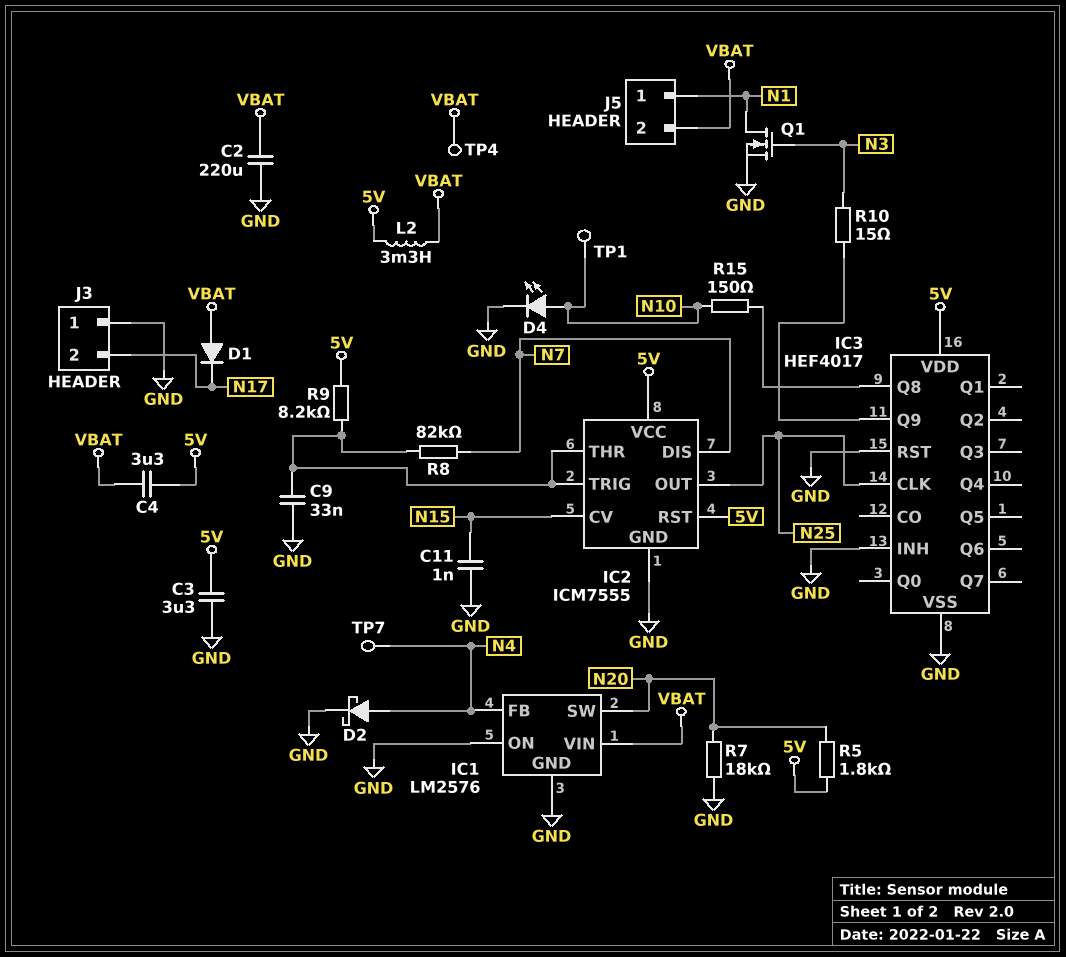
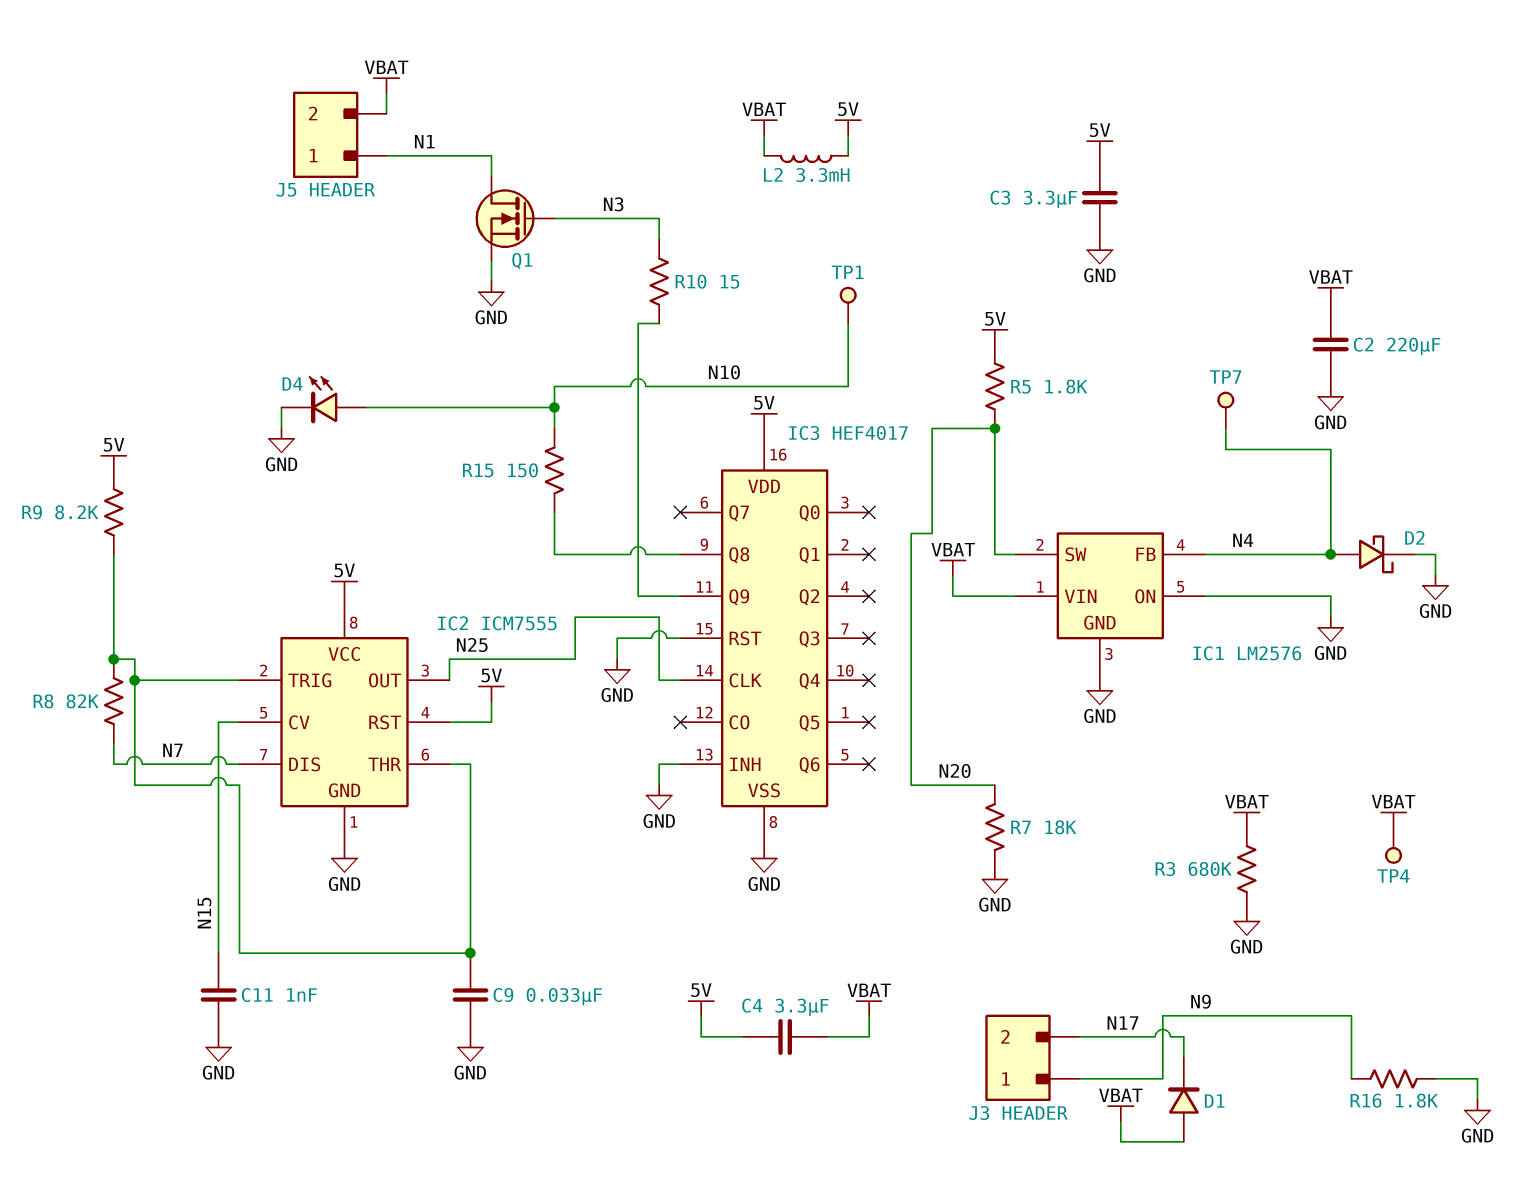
J3 pin 1: GND -> N9
R3: none -> 680k (GND, VBAT)
R16: none -> 1.8k (GND, N9)

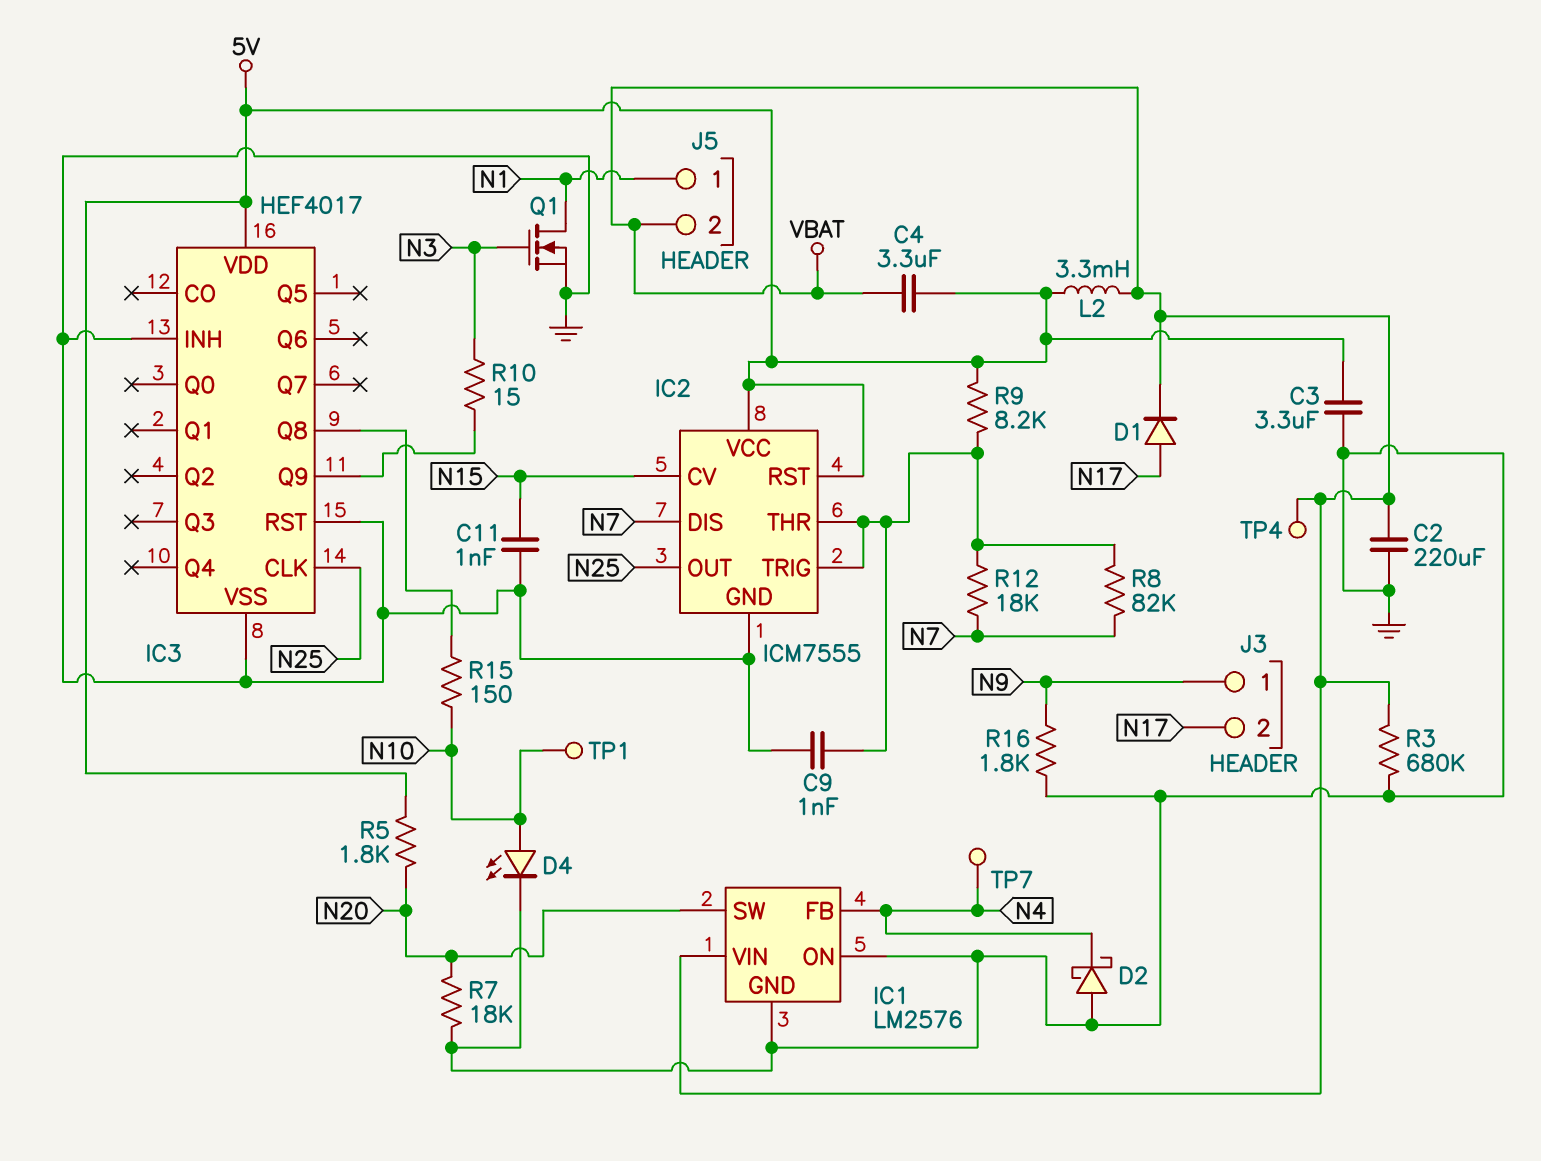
C9: 33nF (GND, IC2/THR) -> 1nF (GND, IC2/THR)
D1: diode (A VBAT, K N17) -> diode (A N17, K VBAT)
D2: schottky (A N4, K GND) -> schottky (A GND, K N4)
R12: none -> 18k (IC2/THR, N7)

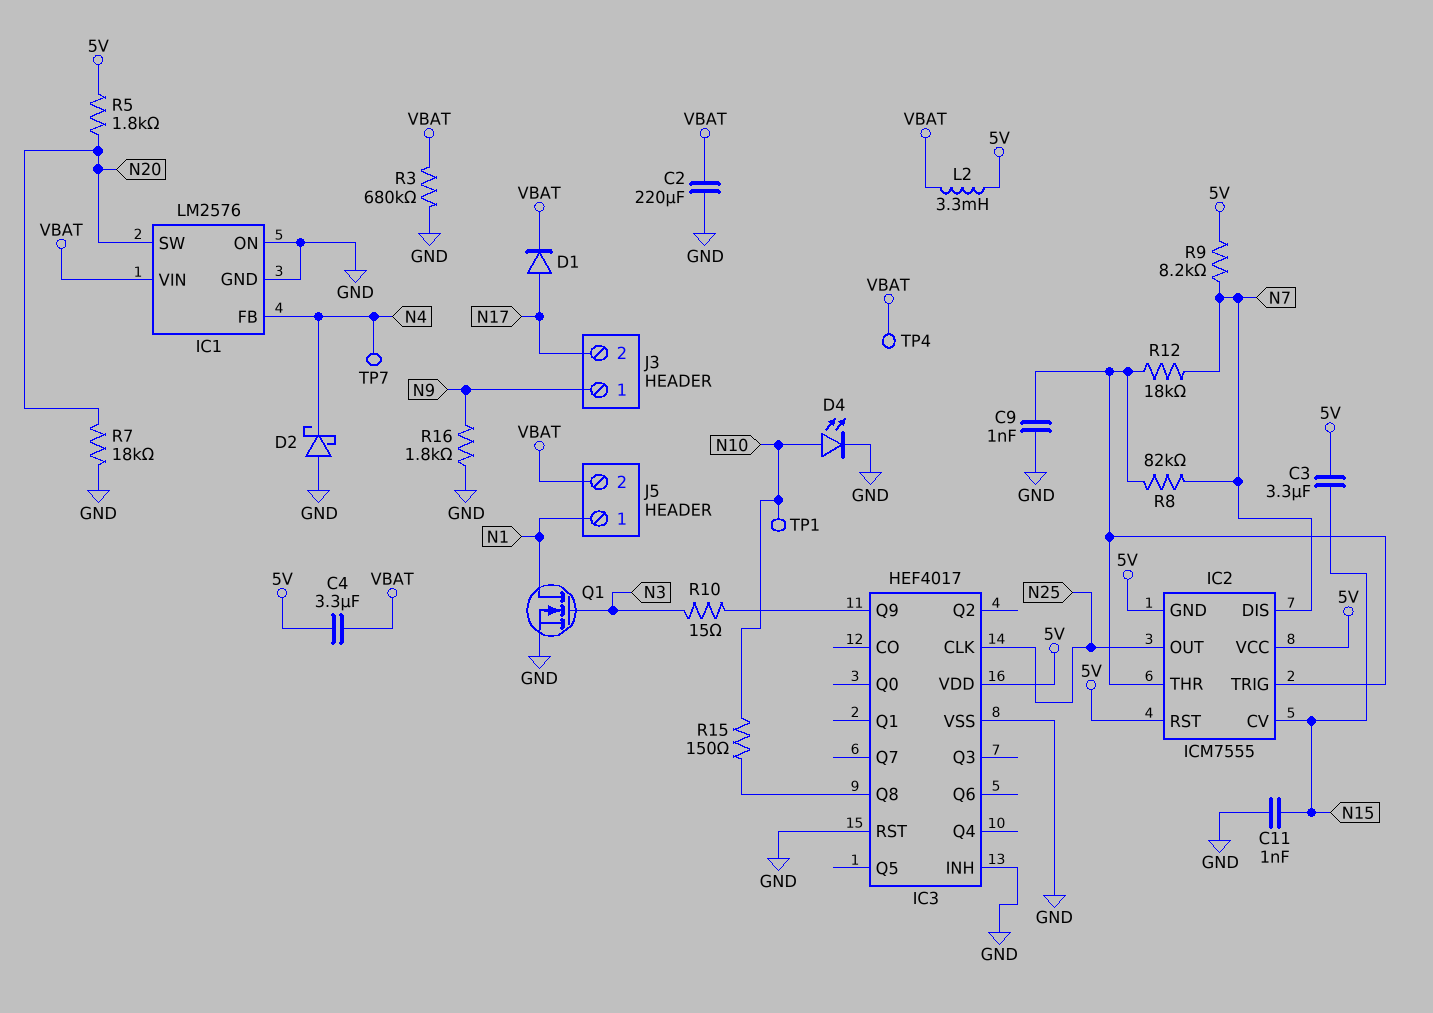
C3: 3.3uF (5V, GND) -> 3.3uF (5V, N15)
IC2 pin GND: GND -> 5V
R9: 8.2k (5V, IC2/THR) -> 8.2k (5V, N7)

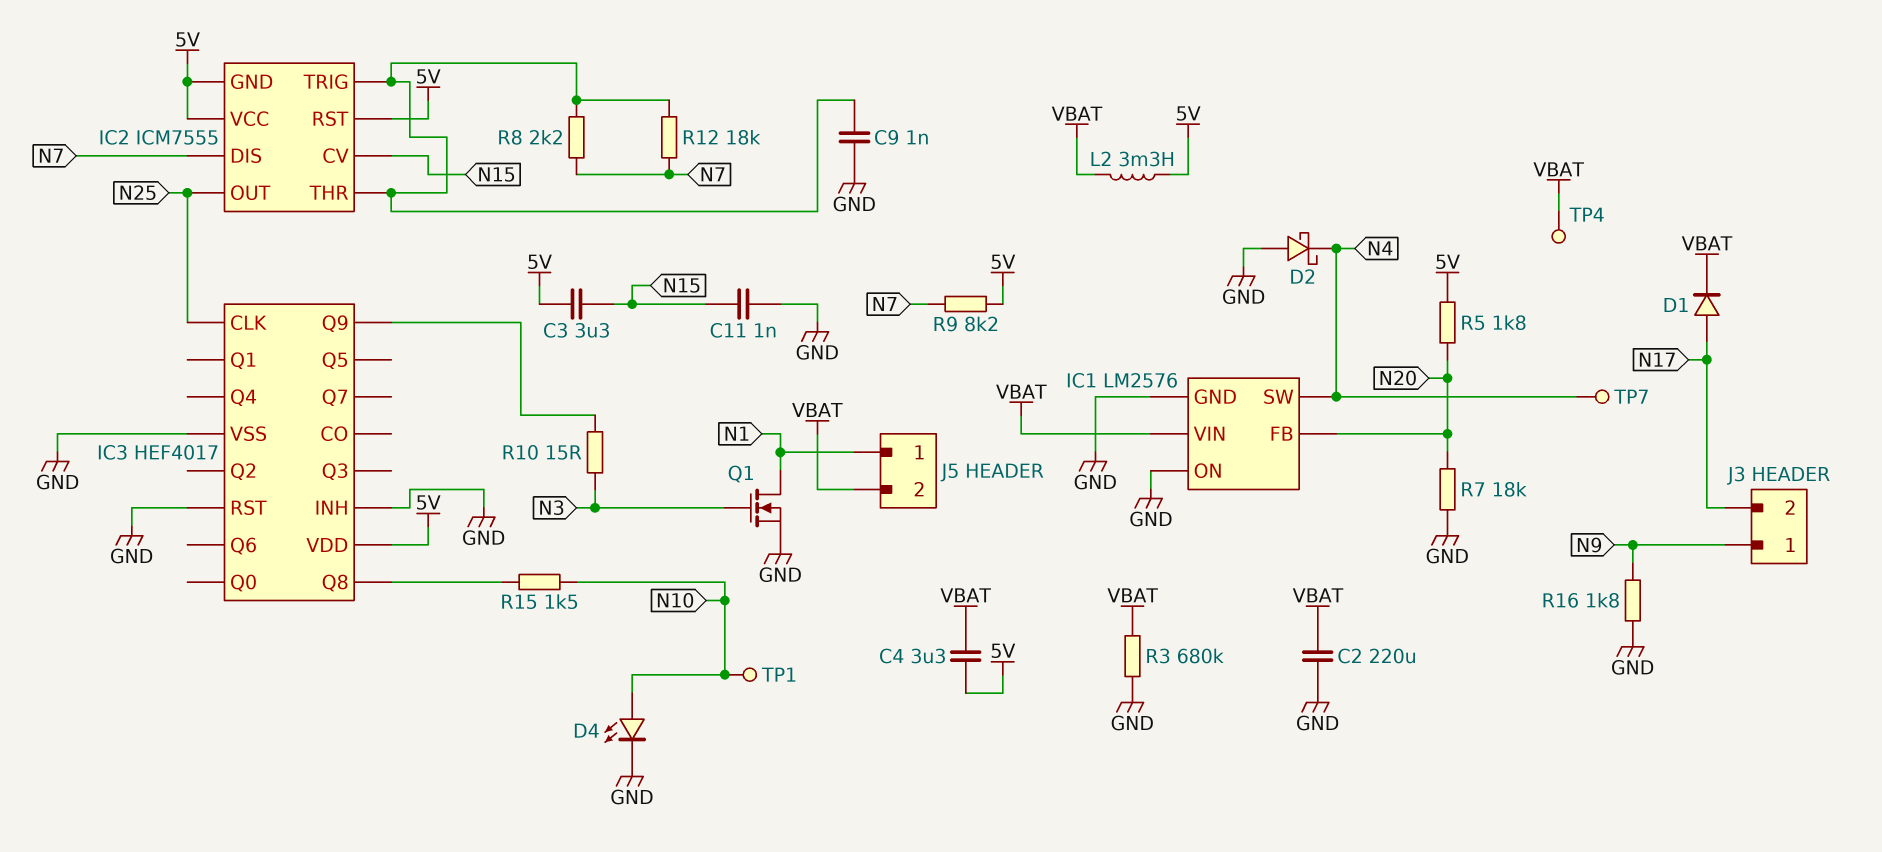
IC1 pin FB: N4 -> N20
IC1 pin SW: N20 -> N4
R8: 82k (IC2/THR, N7) -> 2.2k (IC2/THR, N7)
R15: 150 (IC3/Q8, N10) -> 1.5k (IC3/Q8, N10)

